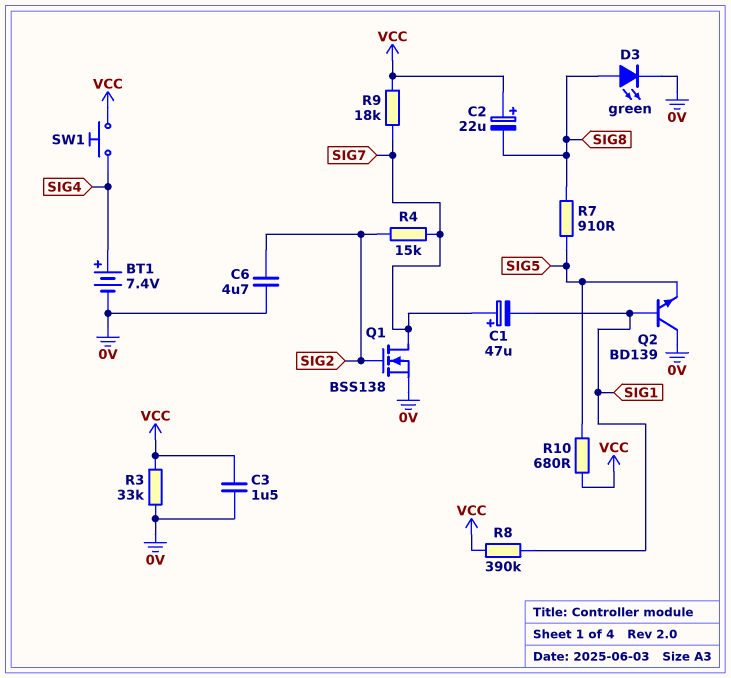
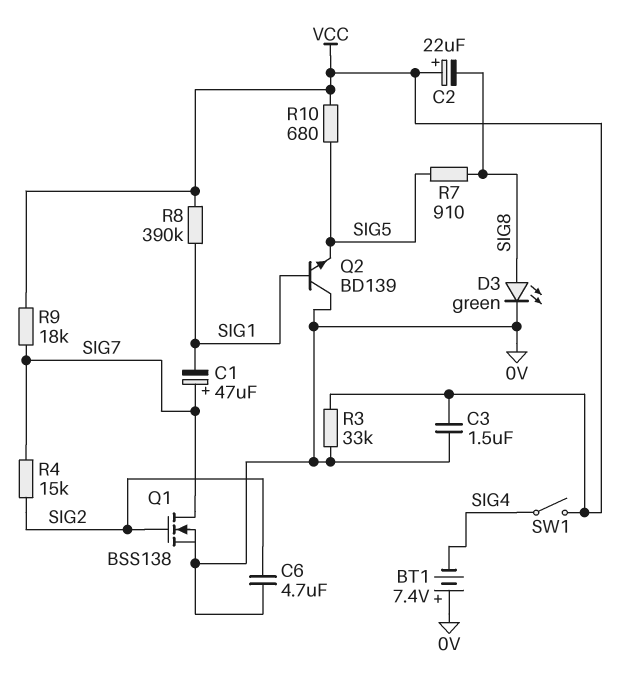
BT1: 7.4V (plus SIG4, minus 0V) -> 7.4V (plus 0V, minus SIG4)
SW1: button (SIG4, VCC) -> switch (SIG4, VCC)

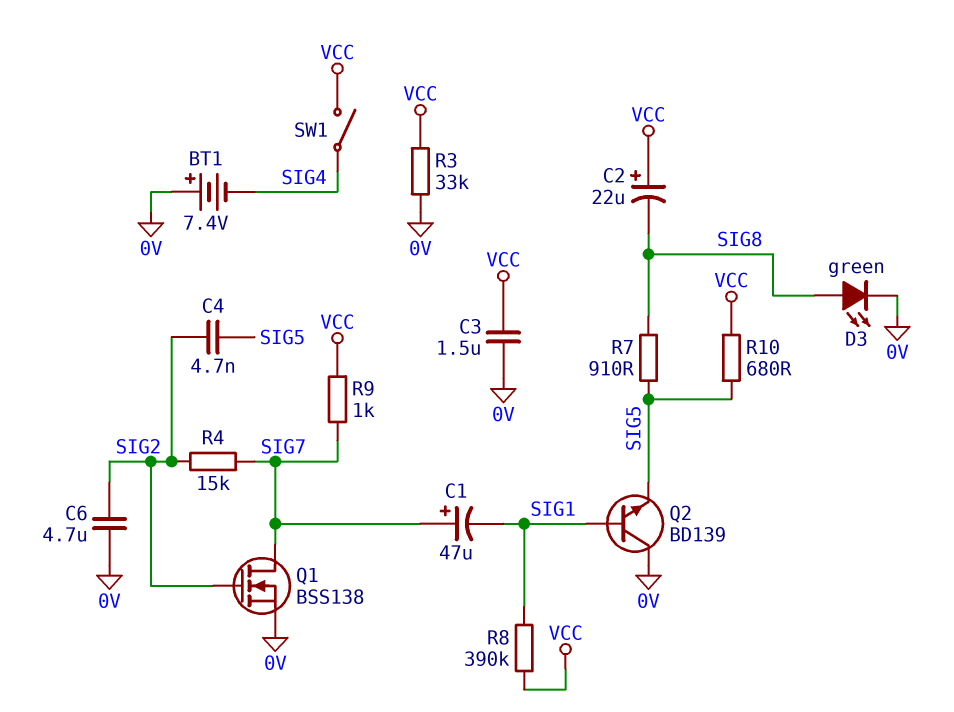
C4: none -> 4.7nF (SIG2, SIG5)
R9: 18k (SIG7, VCC) -> 1k (SIG7, VCC)

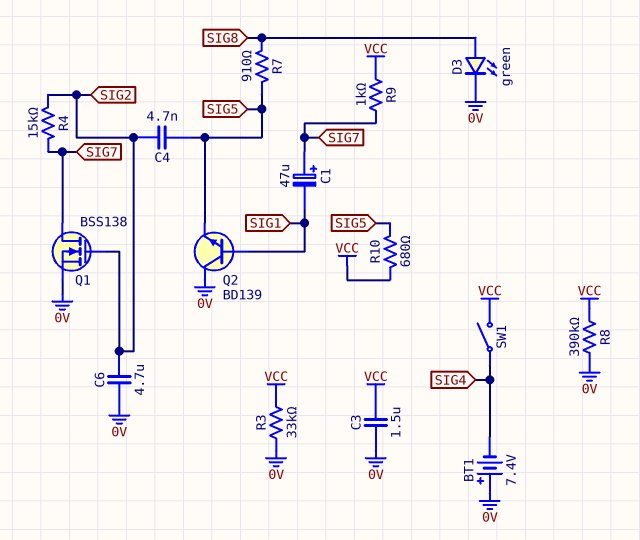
C2: 22uF (plus VCC, minus SIG8) -> none
R8: 390k (SIG1, VCC) -> 390k (0V, VCC)

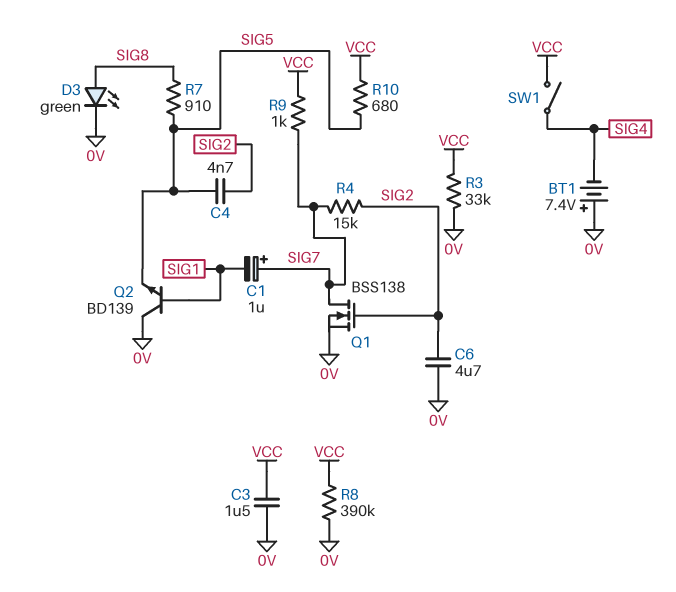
C1: 47uF (plus SIG7, minus SIG1) -> 1uF (plus SIG7, minus SIG1)

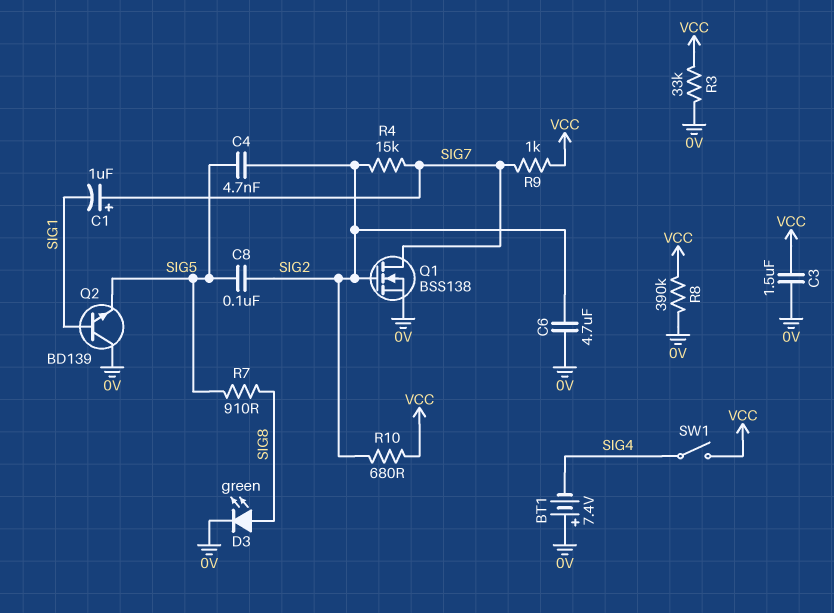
C8: none -> 100nF (SIG2, SIG5)
R10: 680 (SIG5, VCC) -> 680 (SIG2, VCC)

